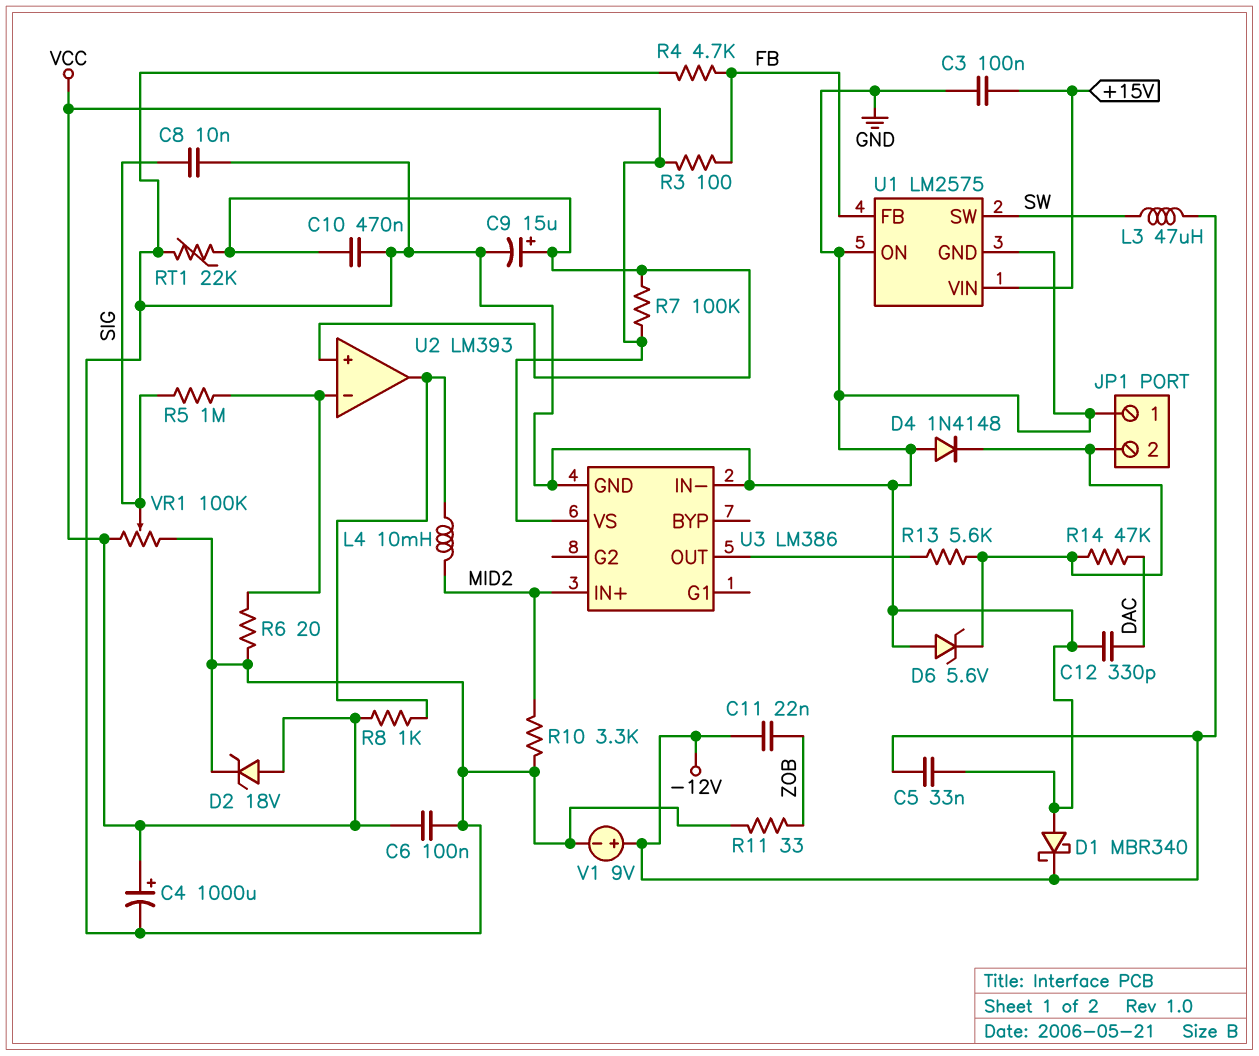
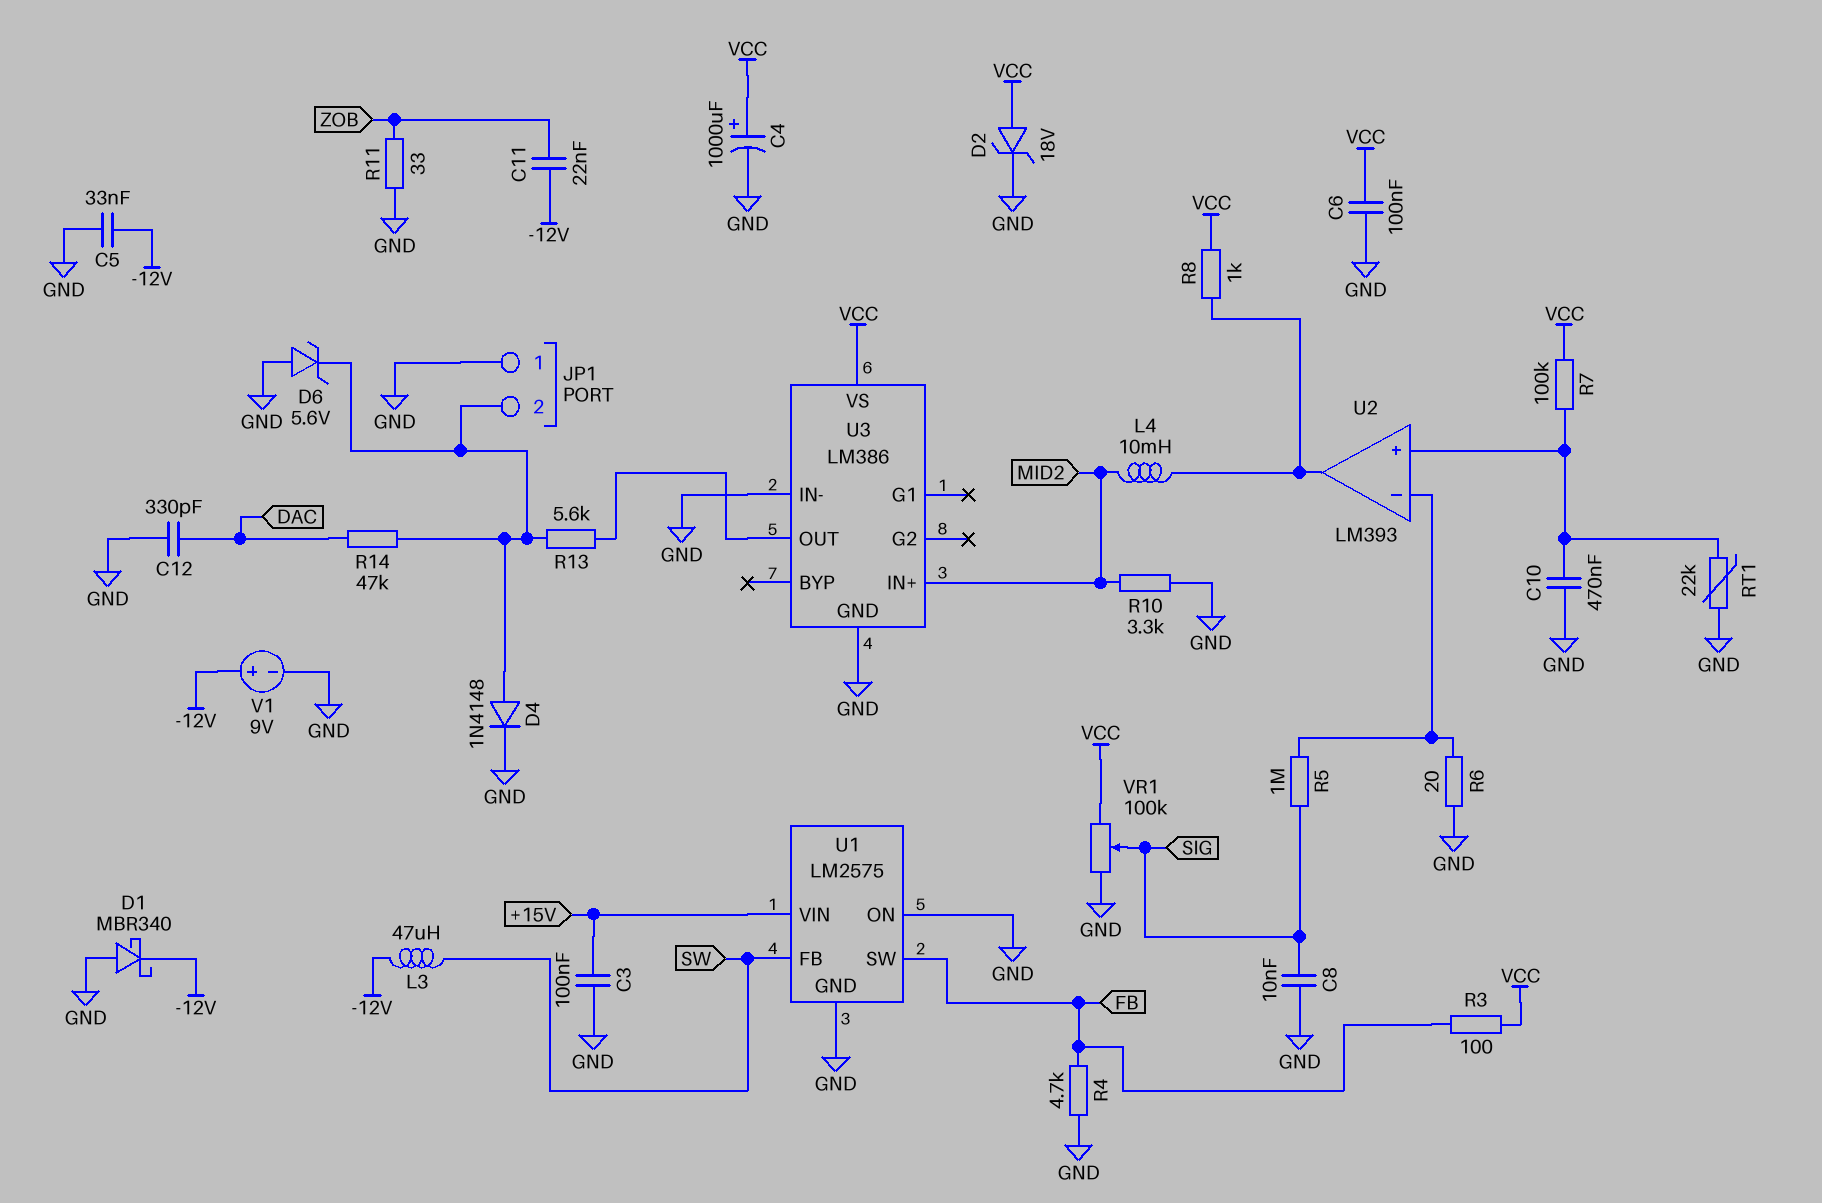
C9: 15uF (plus U2/in+, minus GND) -> none
D4: diode 1N4148 (A GND, K JP1/2) -> diode 1N4148 (A JP1/2, K GND)
U1 pin FB: FB -> SW
U1 pin SW: SW -> FB

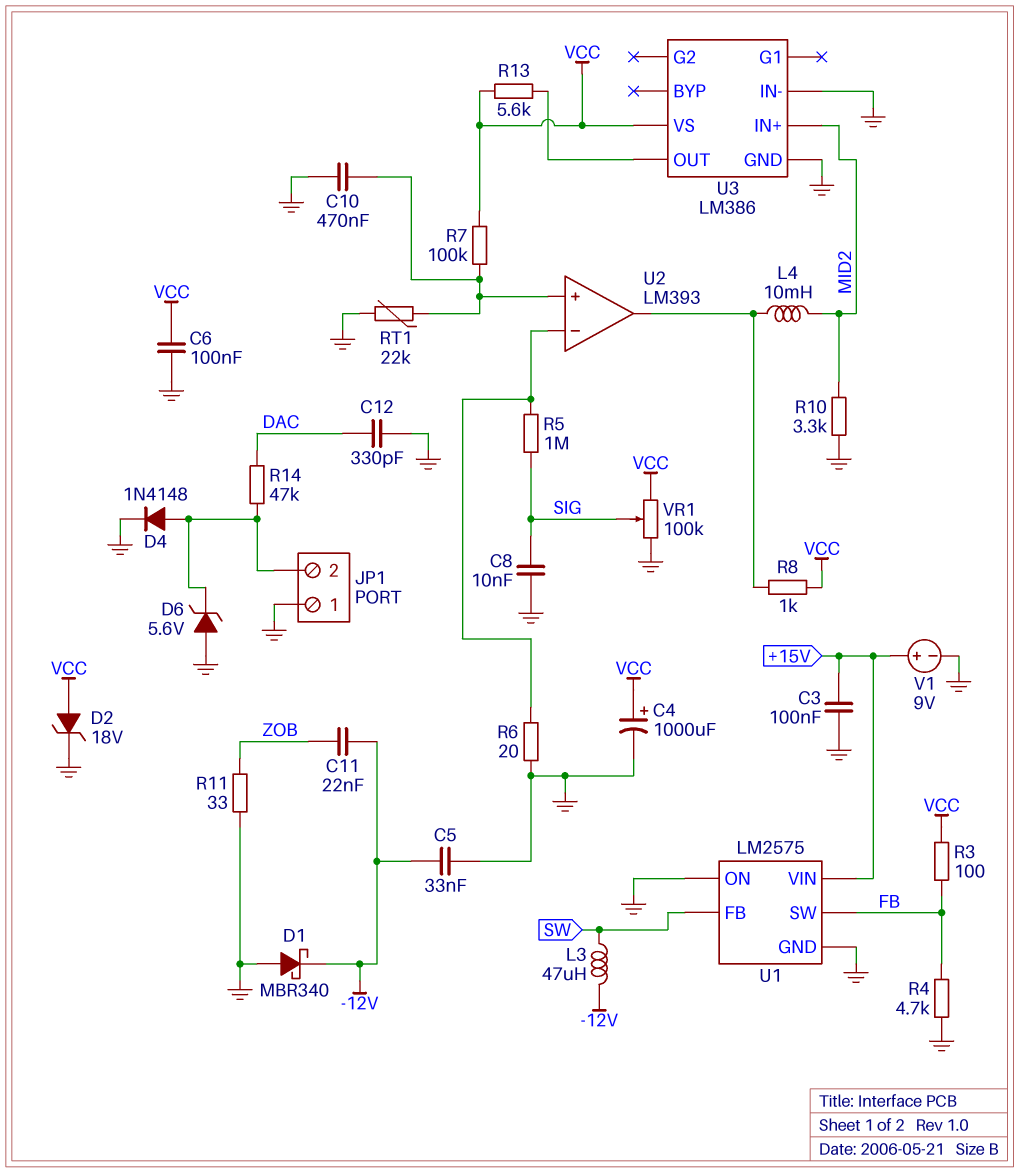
R13: 5.6k (JP1/2, U3/OUT) -> 5.6k (U3/OUT, VCC)
V1: 9V (plus -12V, minus GND) -> 9V (plus +15V, minus GND)

